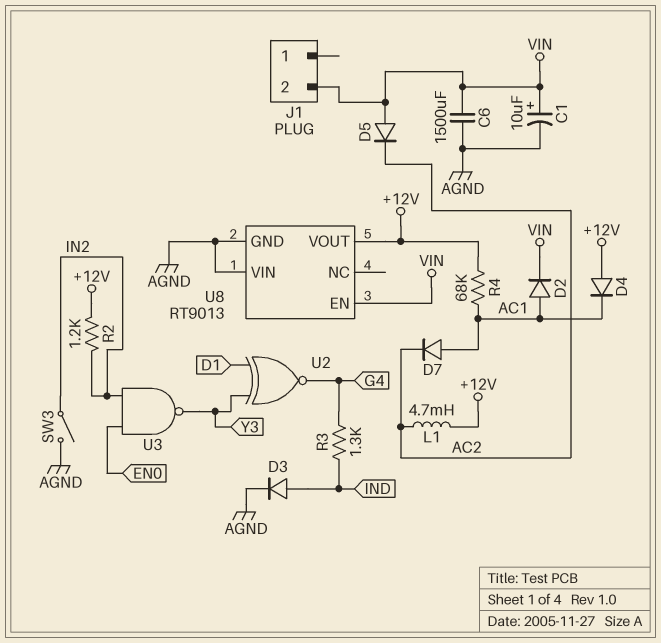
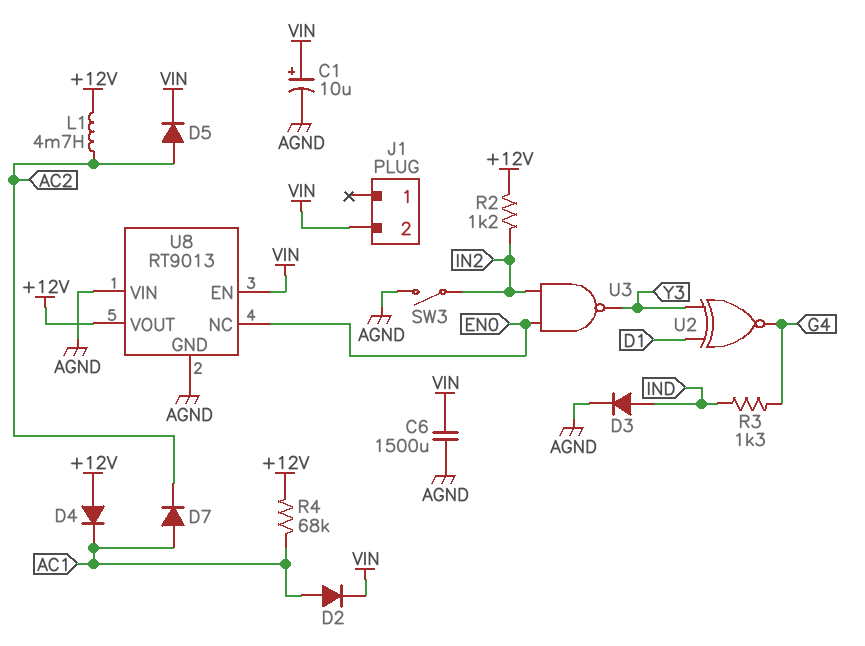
D5: diode (A VIN, K AC2) -> diode (A AC2, K VIN)
U8 pin NC: none -> EN0

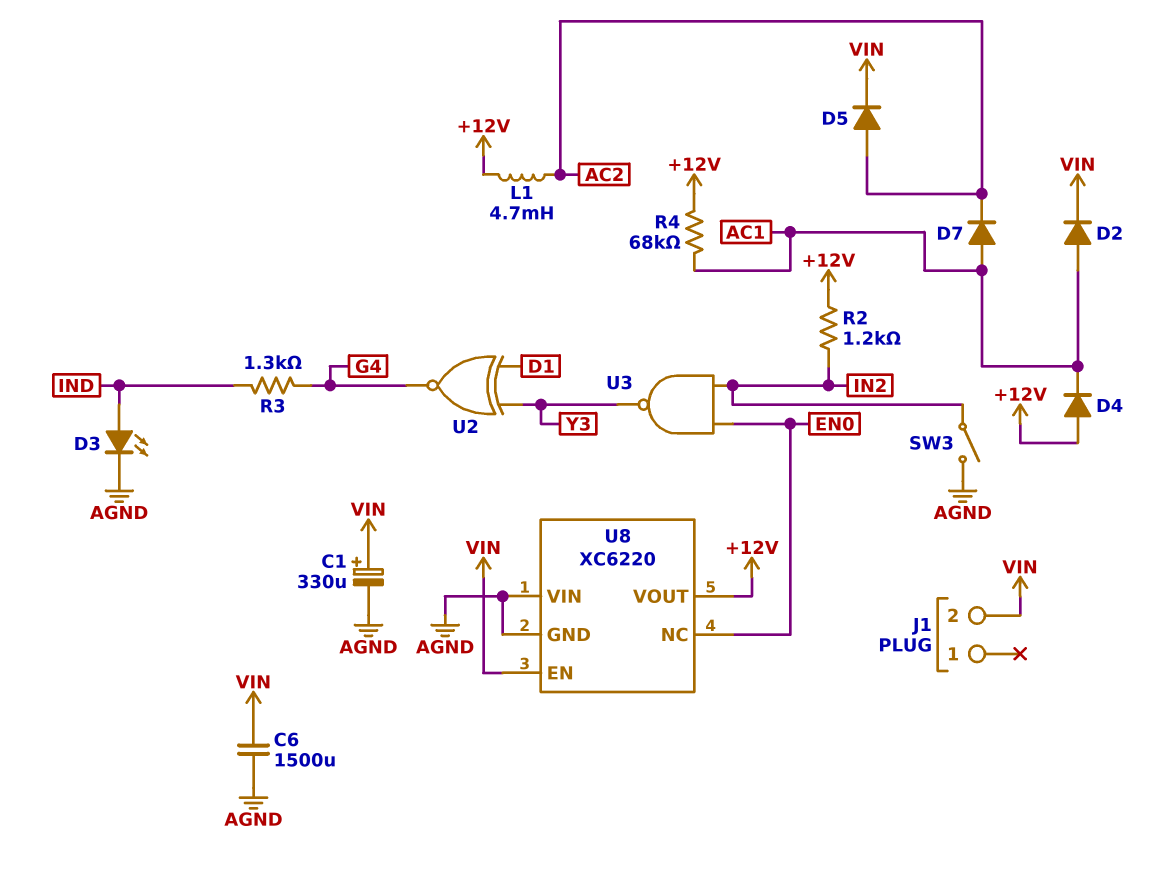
C1: 10uF (plus VIN, minus AGND) -> 330uF (plus VIN, minus AGND)
D3: diode (A IND, K AGND) -> LED (A IND, K AGND)
U8: RT9013 -> XC6220

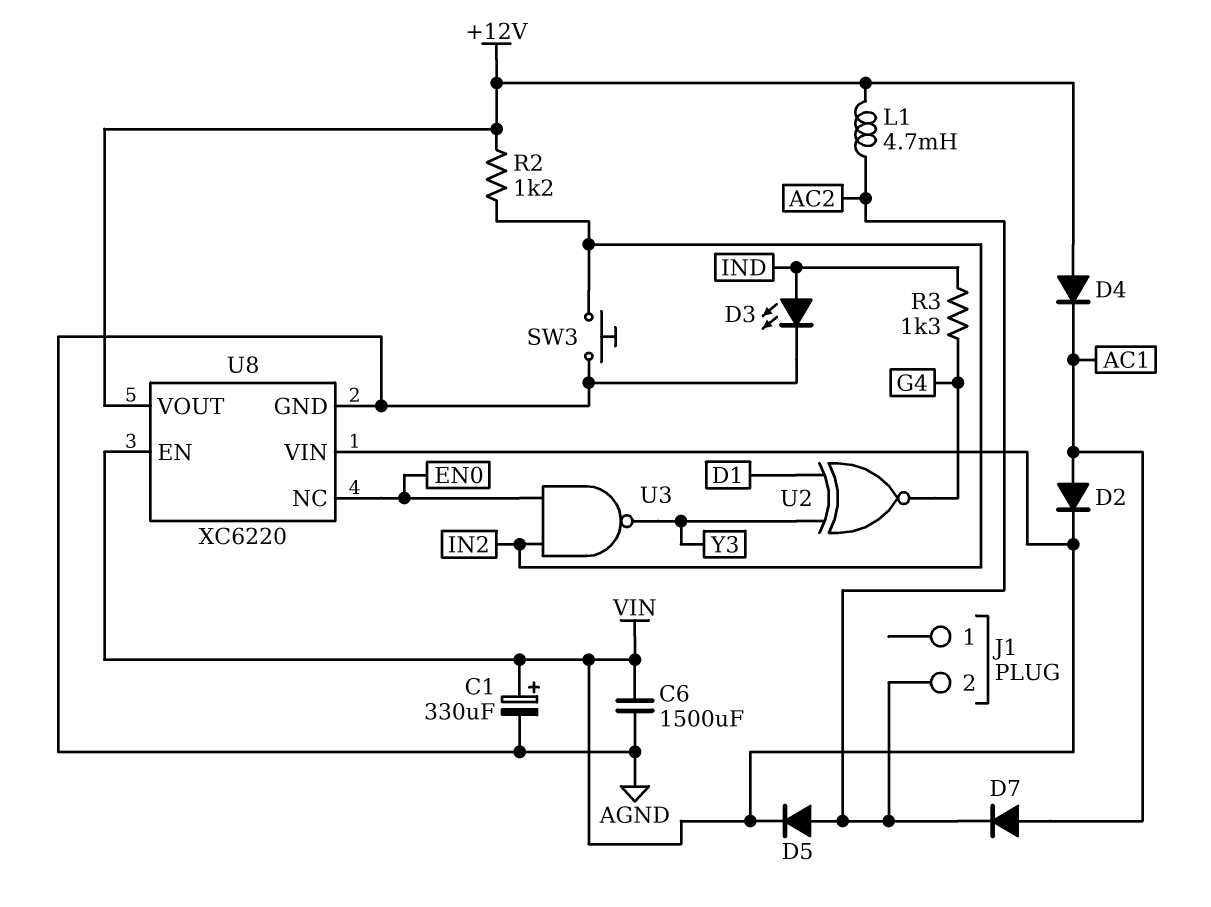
J1 pin 2: VIN -> AC2
R4: 68k (+12V, AC1) -> none
SW3: switch (AGND, IN2) -> button (AGND, IN2)
U8 pin VIN: AGND -> VIN

